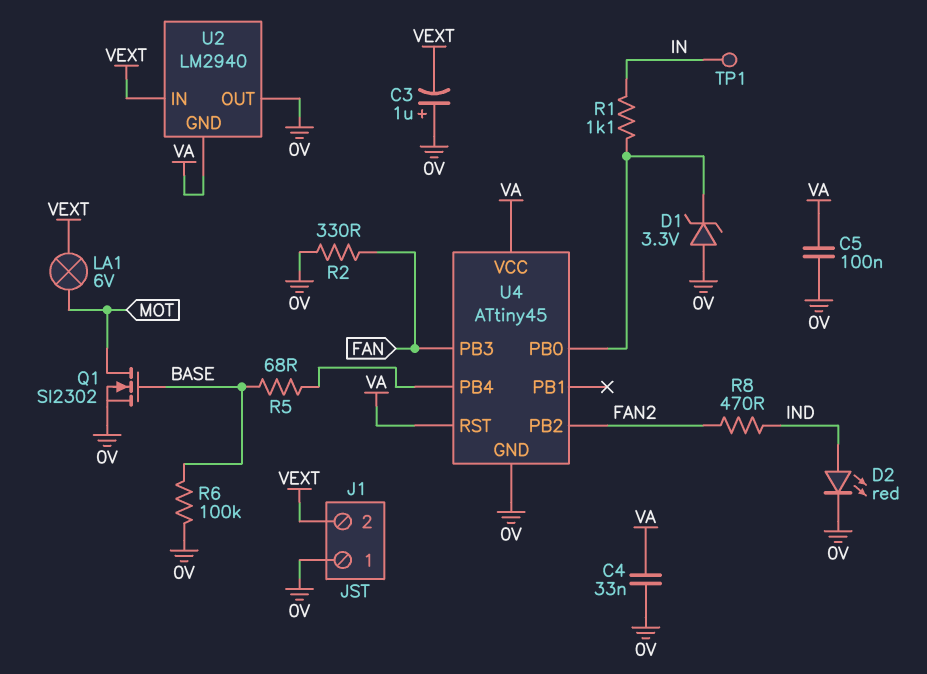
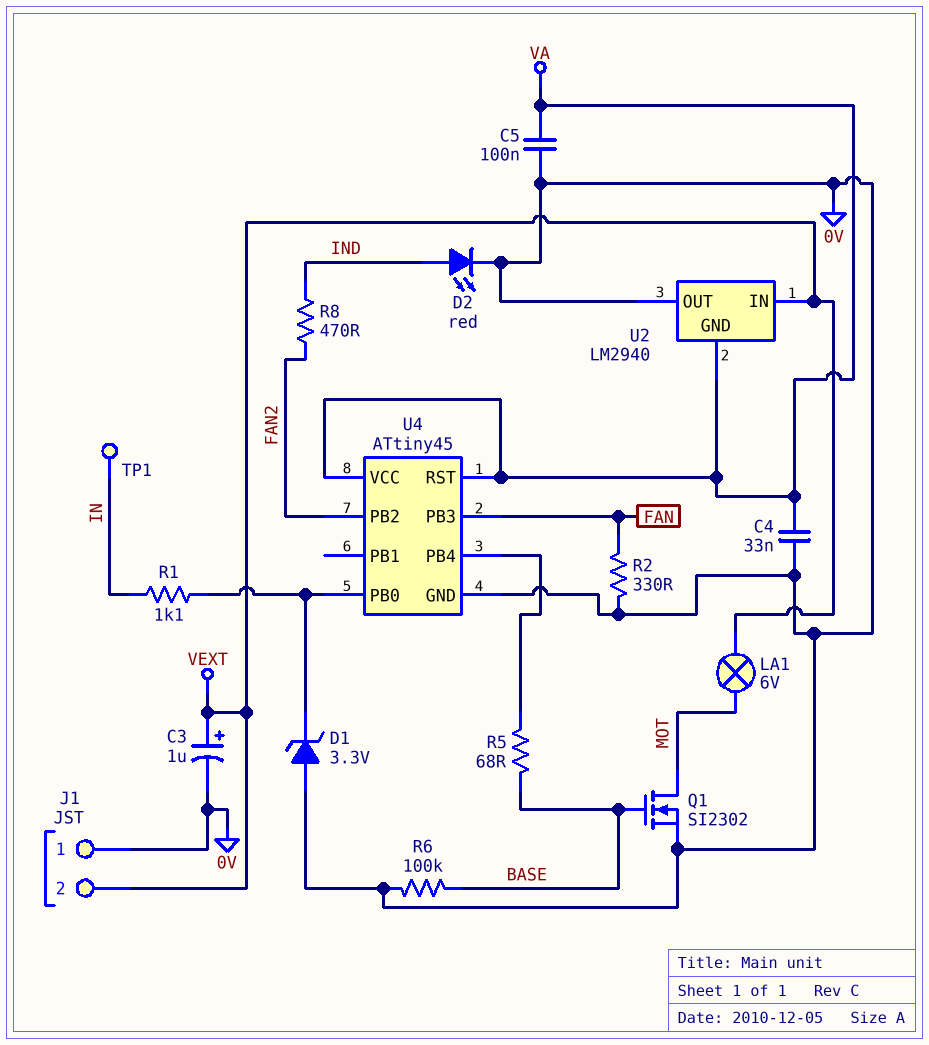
C3: 1uF (plus 0V, minus VEXT) -> 1uF (plus VEXT, minus 0V)

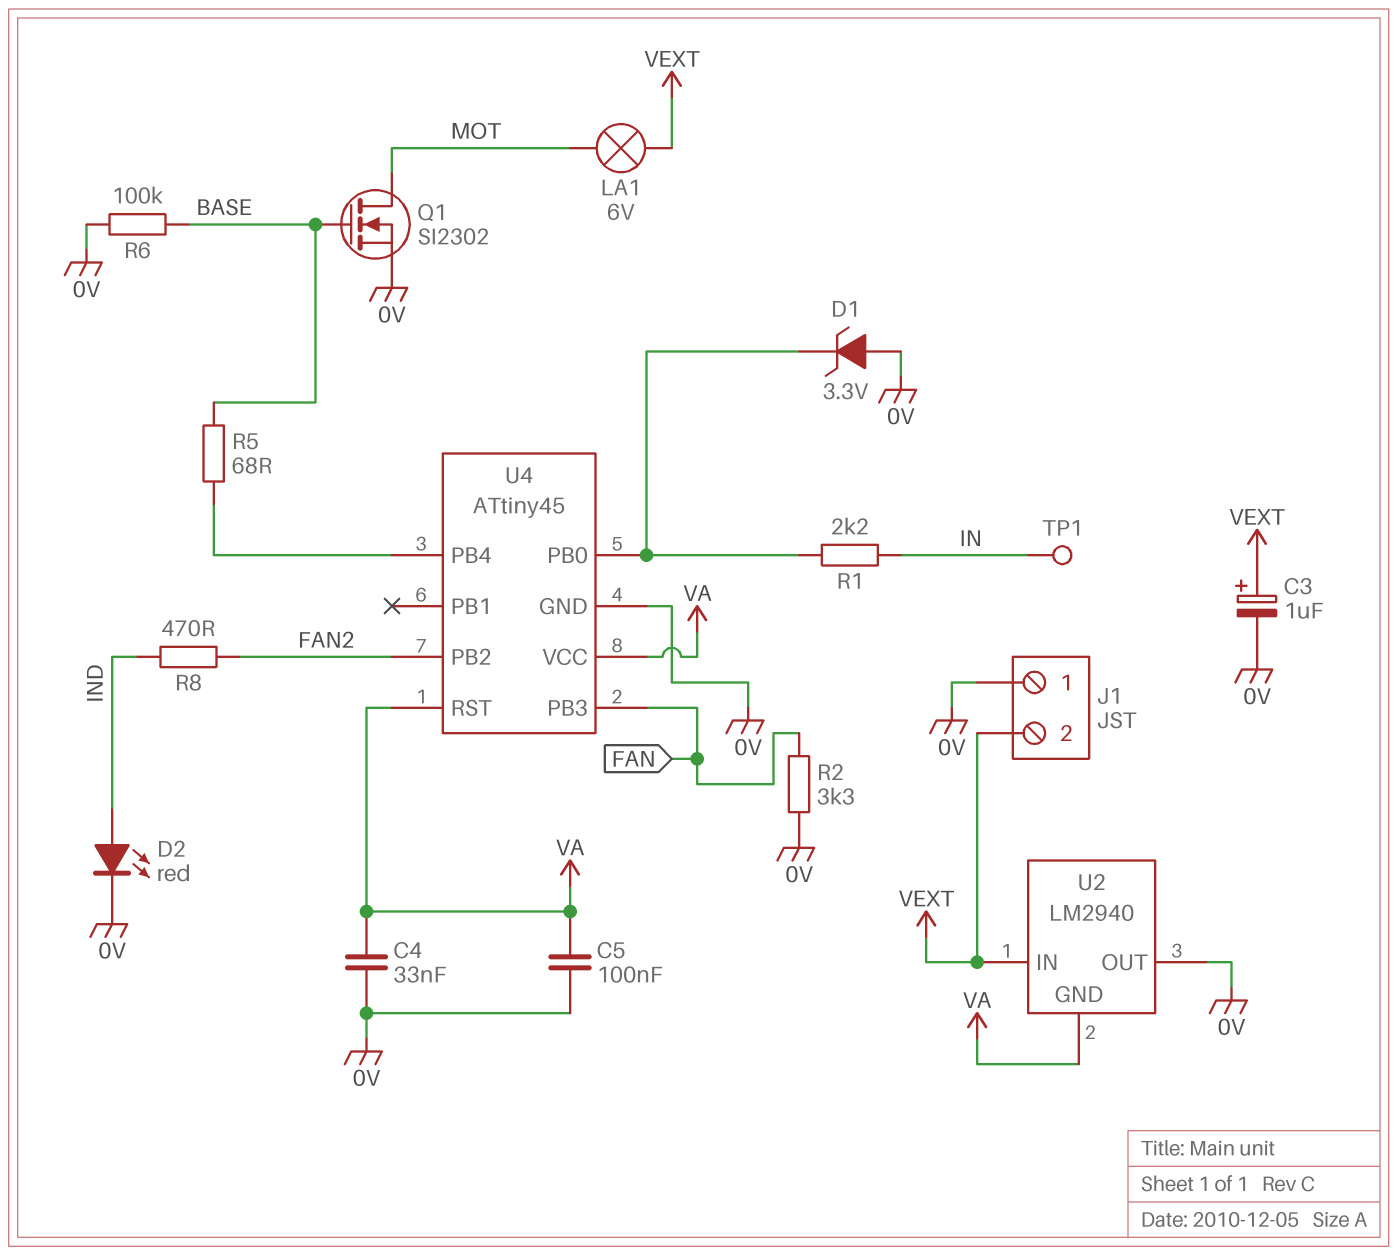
R1: 1.1k (IN, U4/PB0) -> 2.2k (IN, U4/PB0)
R2: 330 (0V, FAN) -> 3.3k (0V, FAN)

